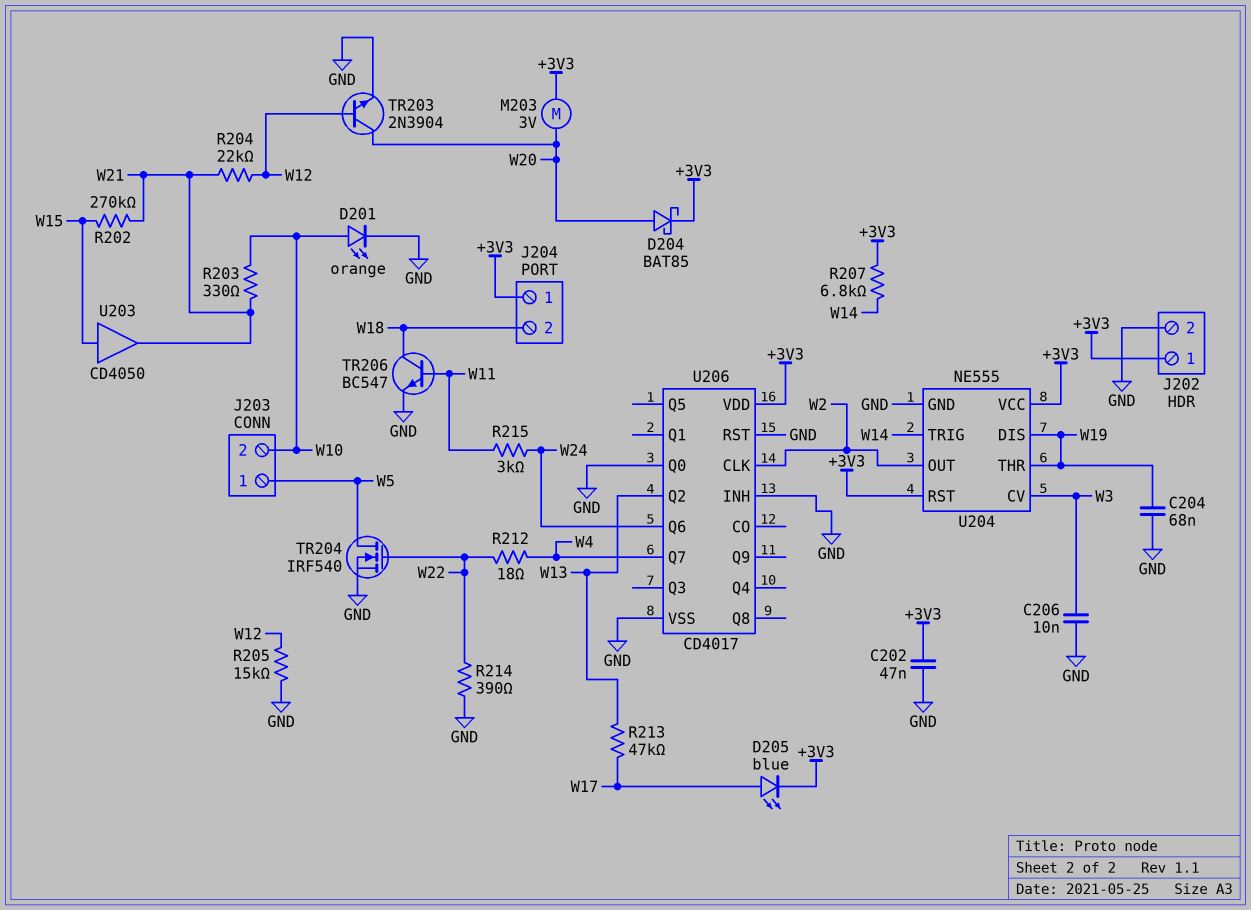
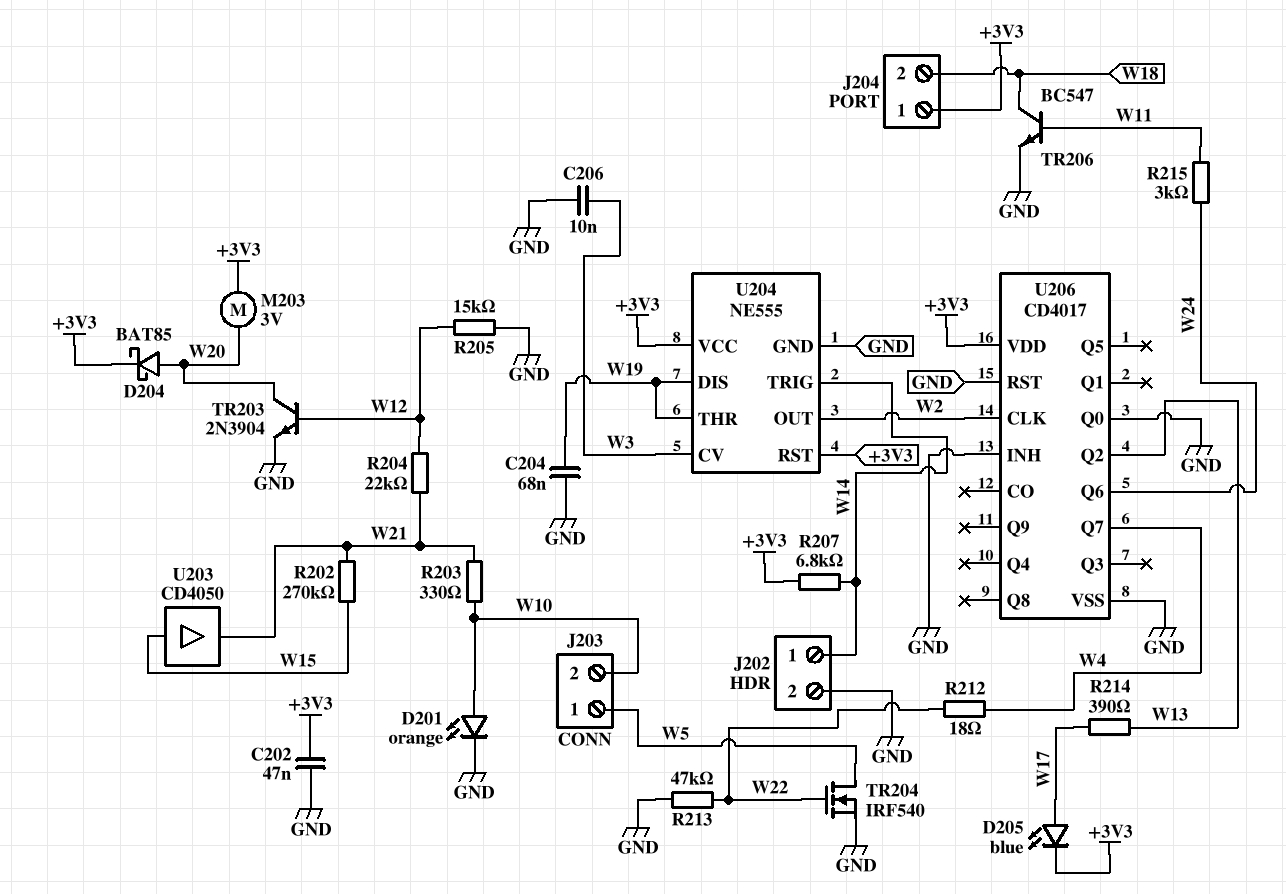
J202 pin 1: +3V3 -> W14
R213: 47k (W13, W17) -> 47k (GND, W22)
R214: 390 (GND, W22) -> 390 (W13, W17)

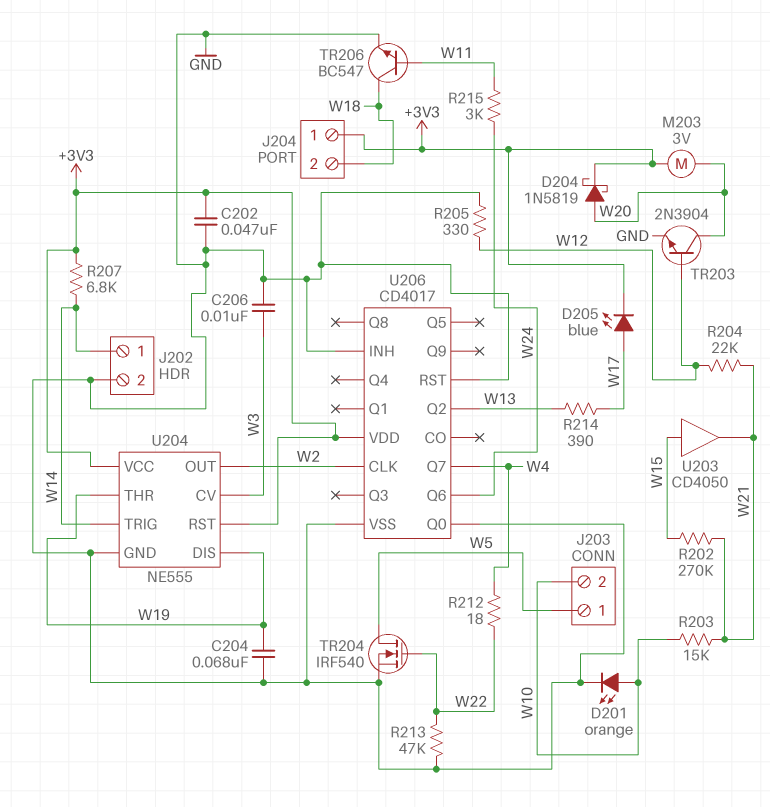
D204: schottky BAT85 (A W20, K +3V3) -> schottky 1N5819 (A W20, K +3V3)
R203: 330 (W10, W21) -> 15k (W10, W21)
R205: 15k (GND, W12) -> 330 (GND, W12)

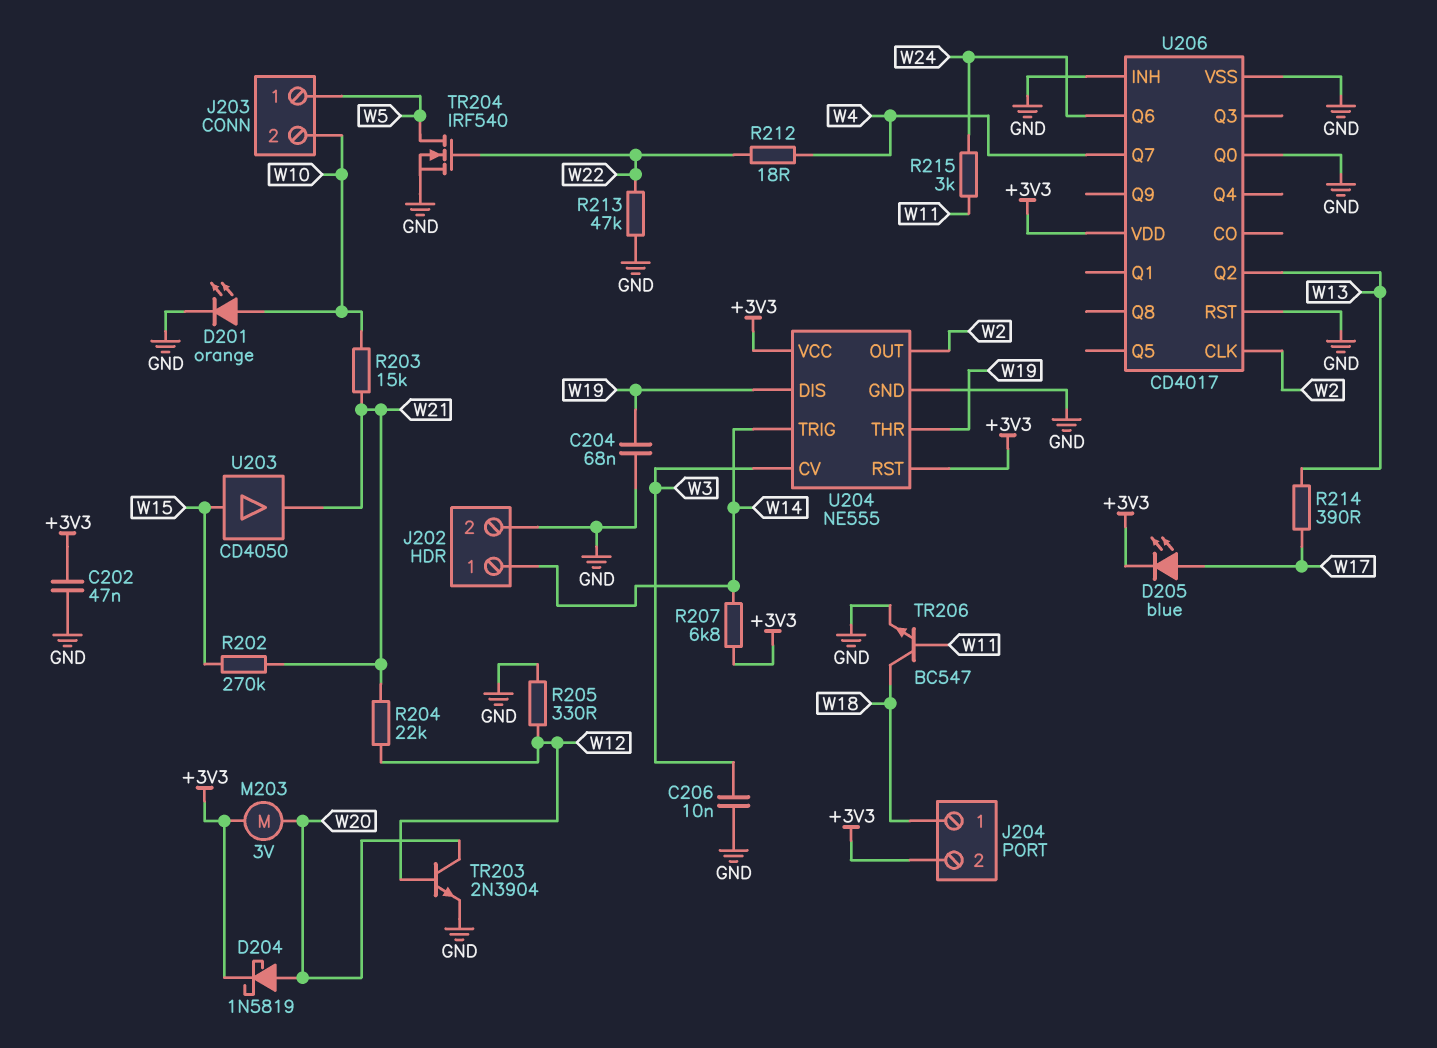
J204 pin 1: +3V3 -> W18
J204 pin 2: W18 -> +3V3

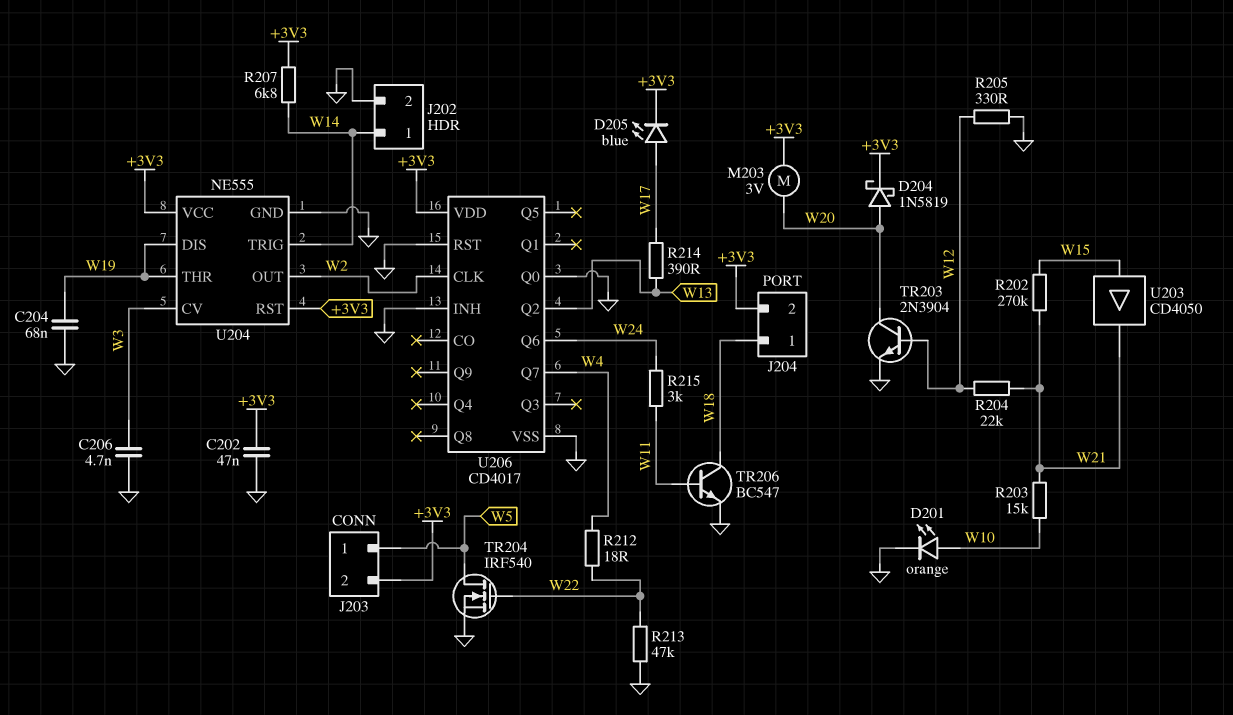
C206: 10nF (GND, W3) -> 4.7nF (GND, W3)
J203 pin 2: W10 -> +3V3

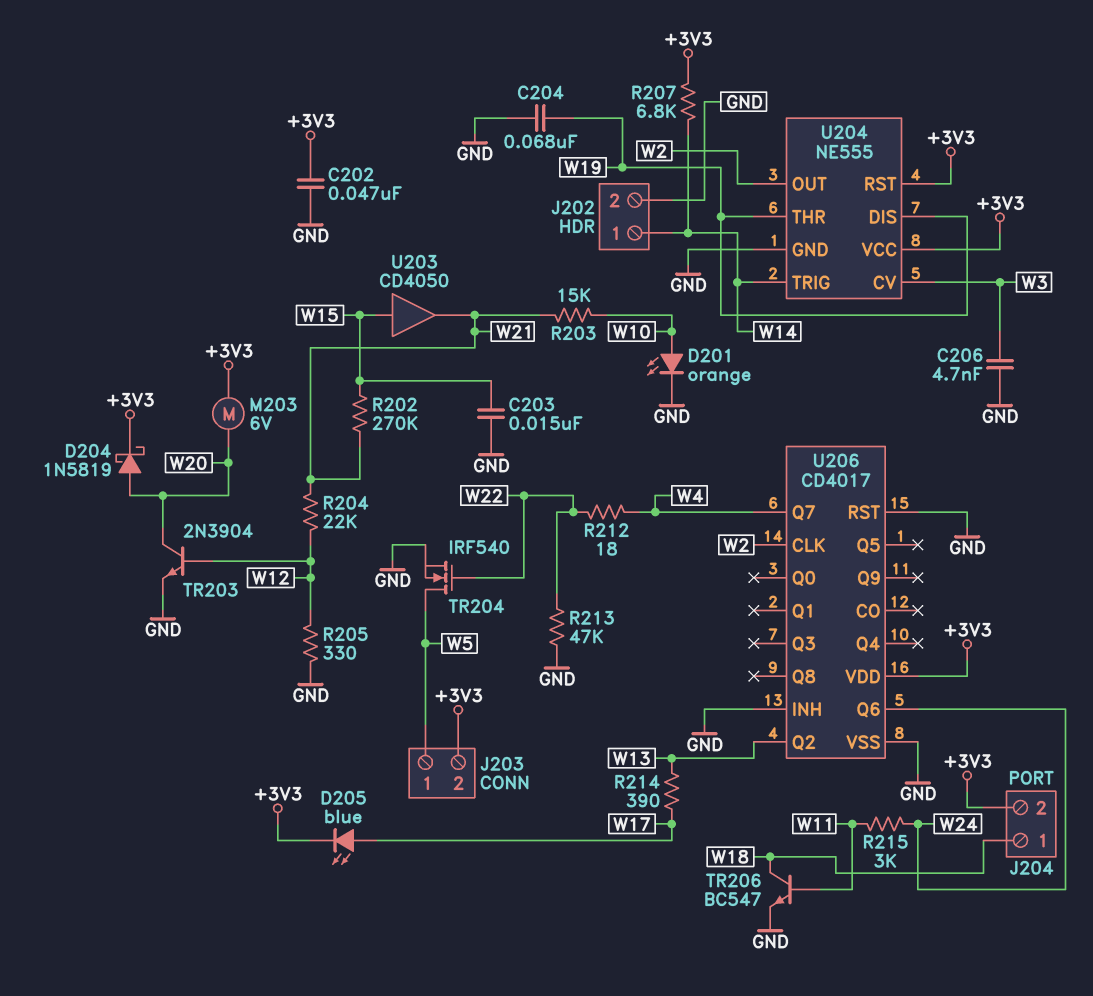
C203: none -> 15nF (GND, W15)
M203: motor 3V (+3V3, W20) -> motor 6V (+3V3, W20)
U206 pin Q0: GND -> none

